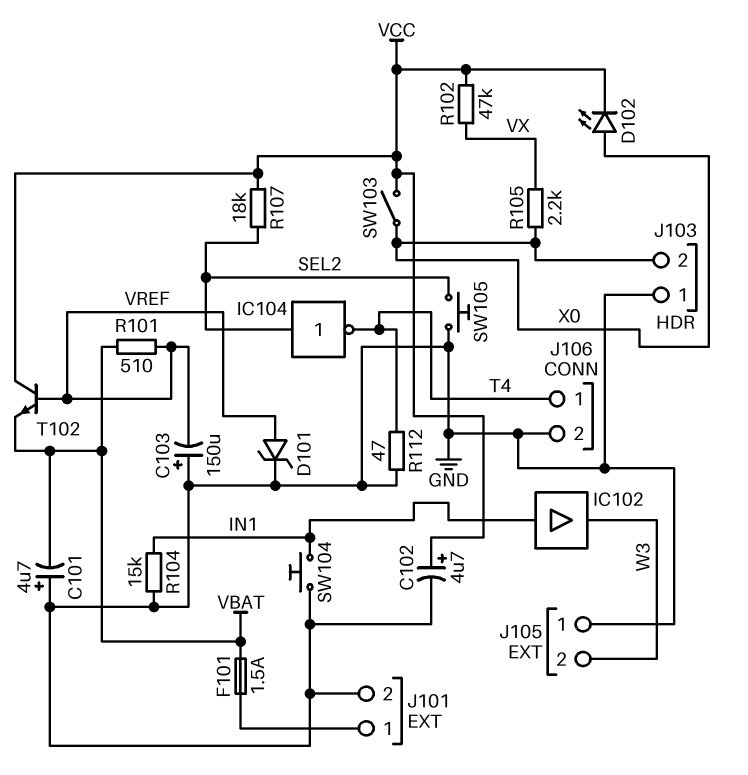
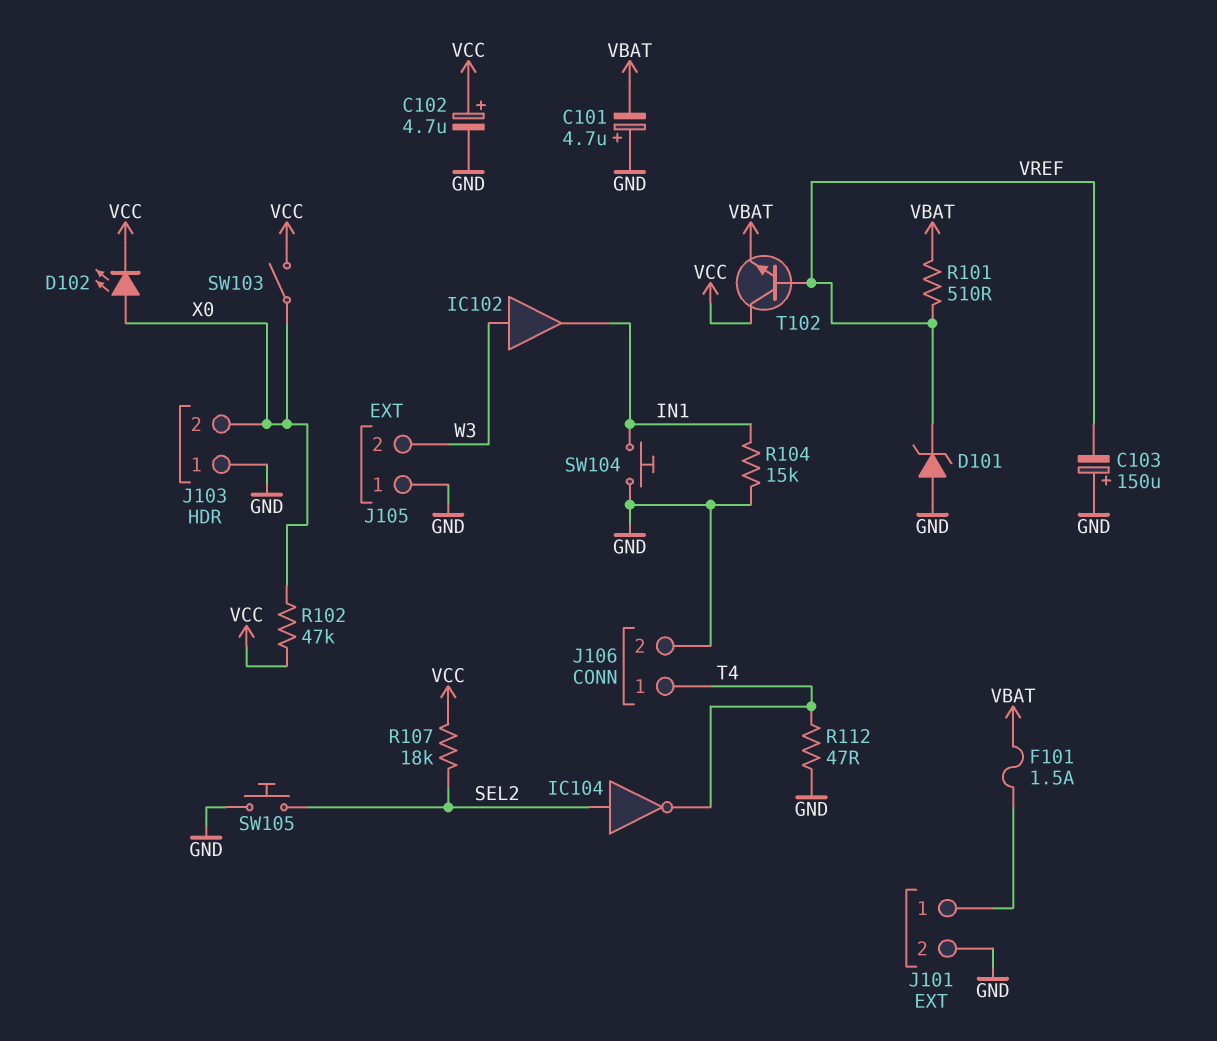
D101: zener (A VREF, K GND) -> zener (A GND, K VREF)
IC102: buffer (in IN1, out W3) -> buffer (in W3, out IN1)
R102: 47k (VCC, VX) -> 47k (VCC, X0)
R105: 2.2k (VX, X0) -> none

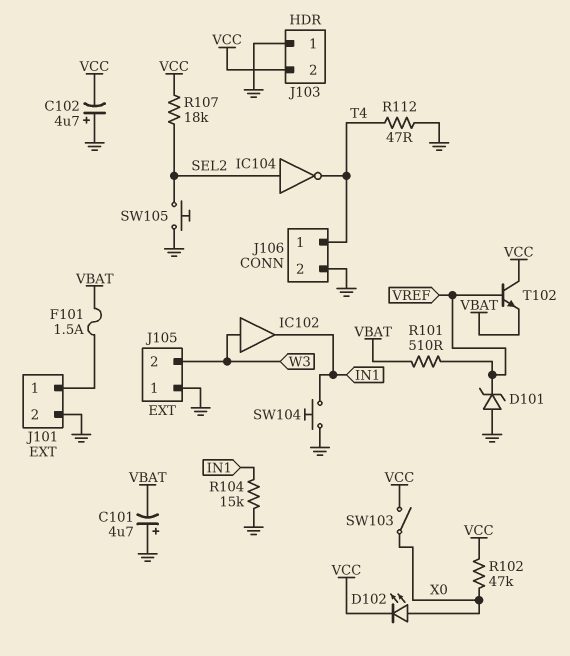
C102: 4.7uF (plus VCC, minus GND) -> 4.7uF (plus GND, minus VCC)
C103: 150uF (plus GND, minus VREF) -> none
J103 pin 2: X0 -> VCC

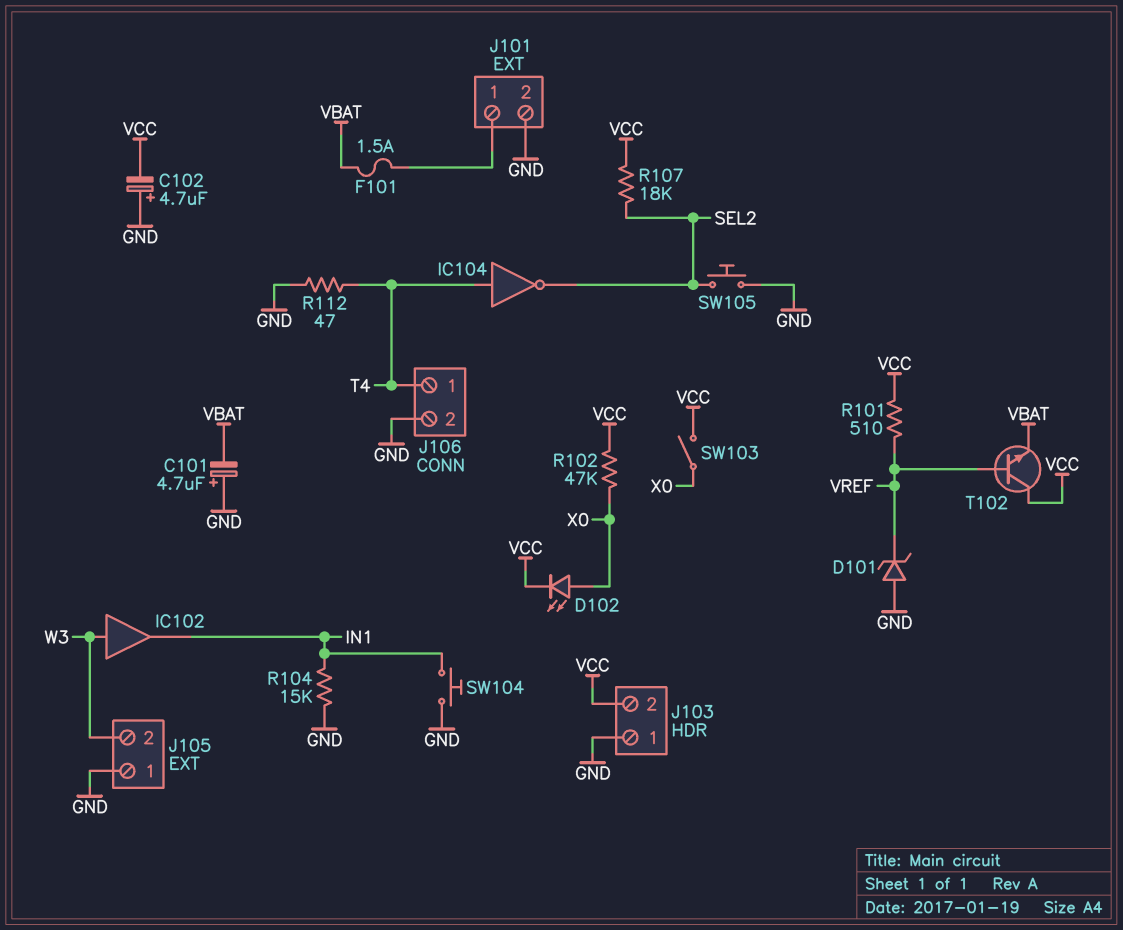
IC104: NOT (in SEL2, out T4) -> NOT (in T4, out SEL2)
R101: 510 (VBAT, VREF) -> 510 (VCC, VREF)

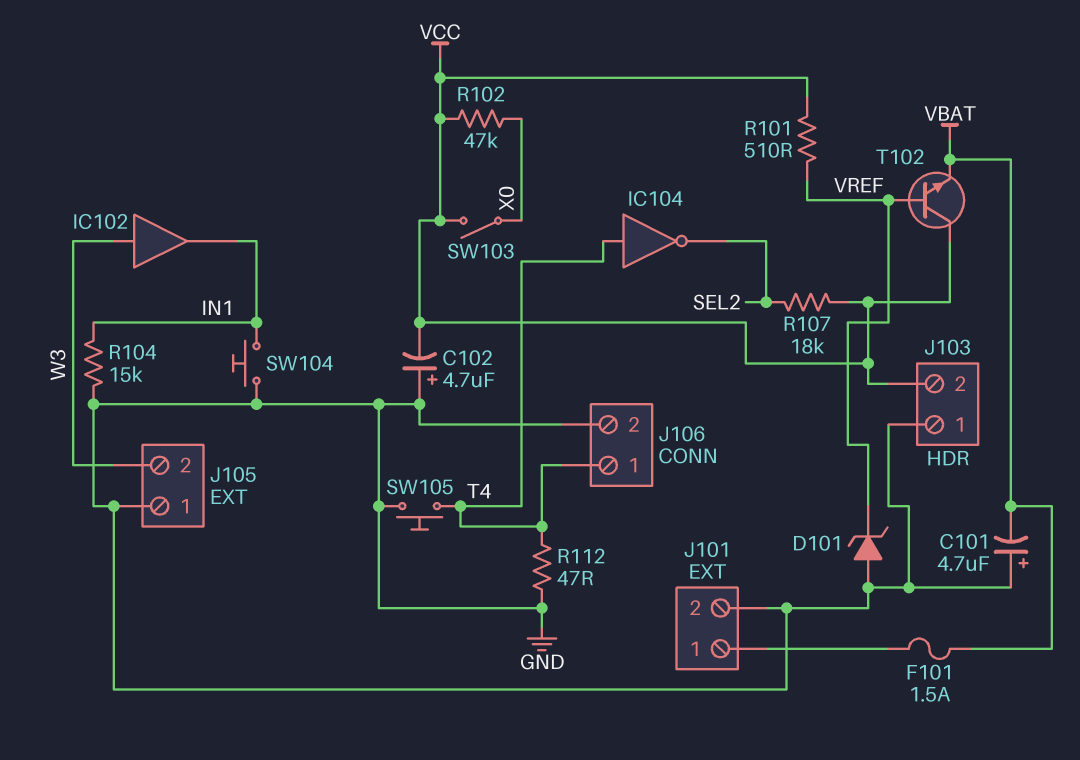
D102: LED (A X0, K VCC) -> none
SW105: button (GND, SEL2) -> button (GND, T4)

